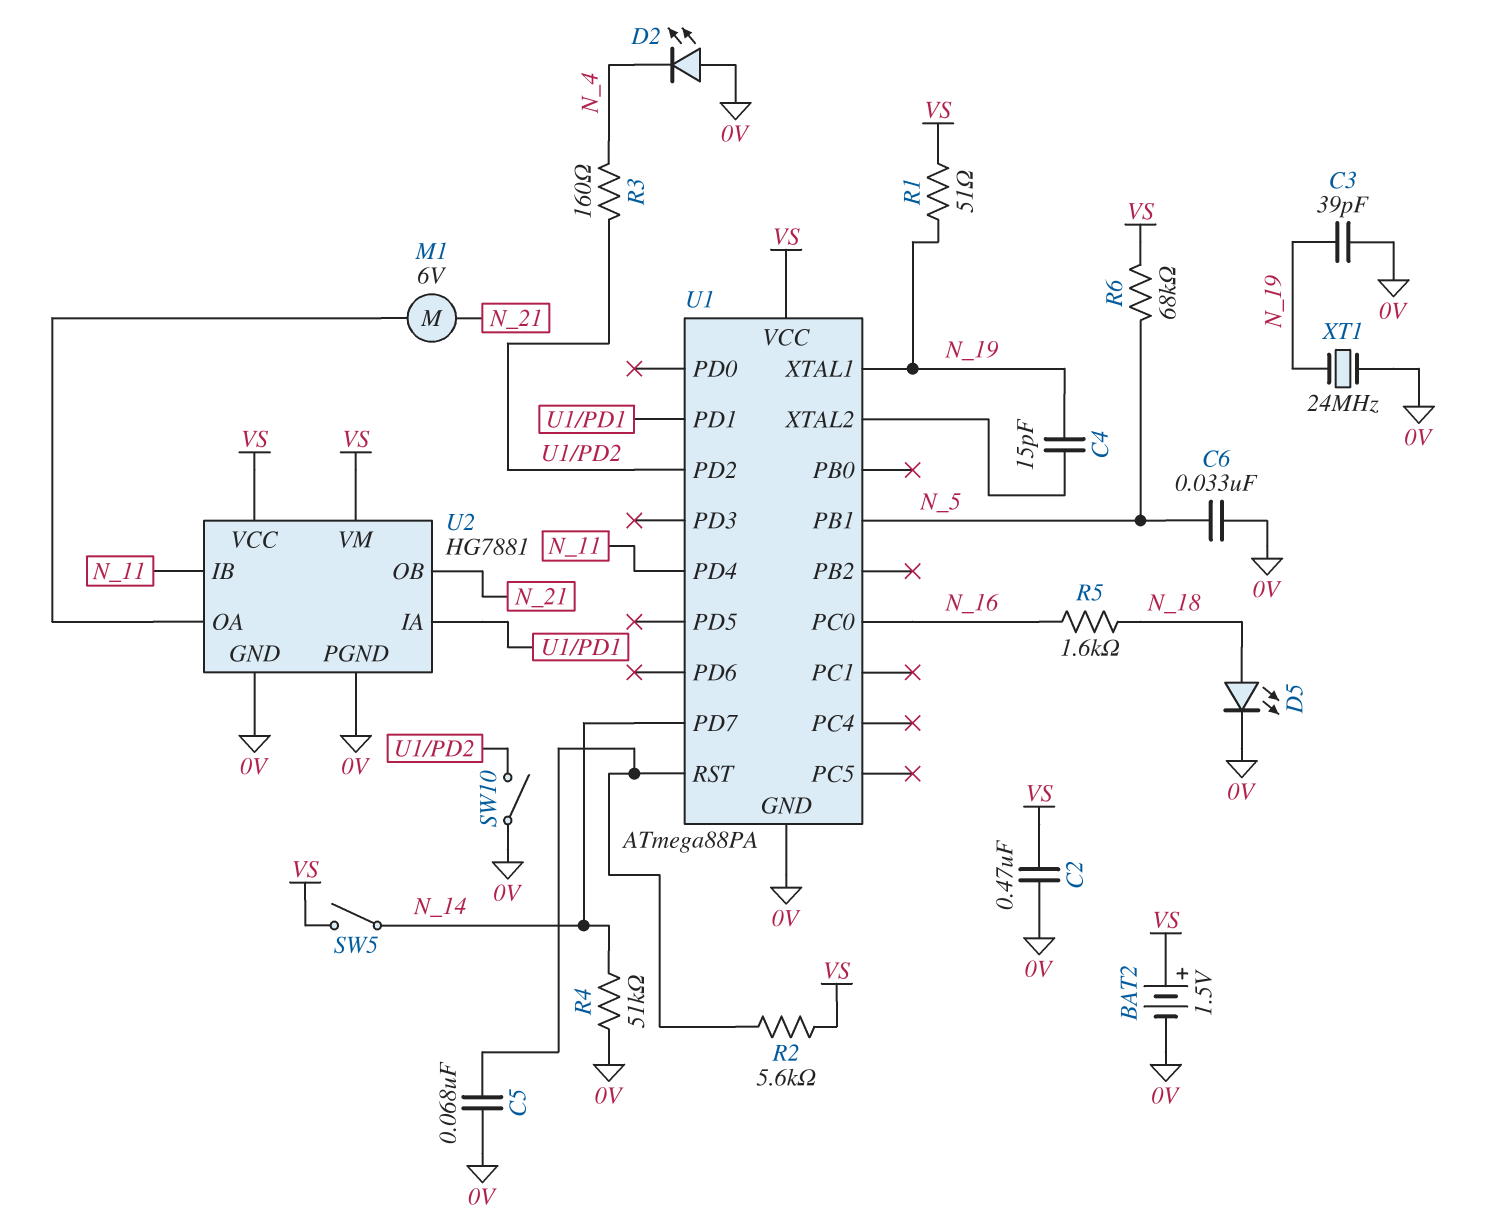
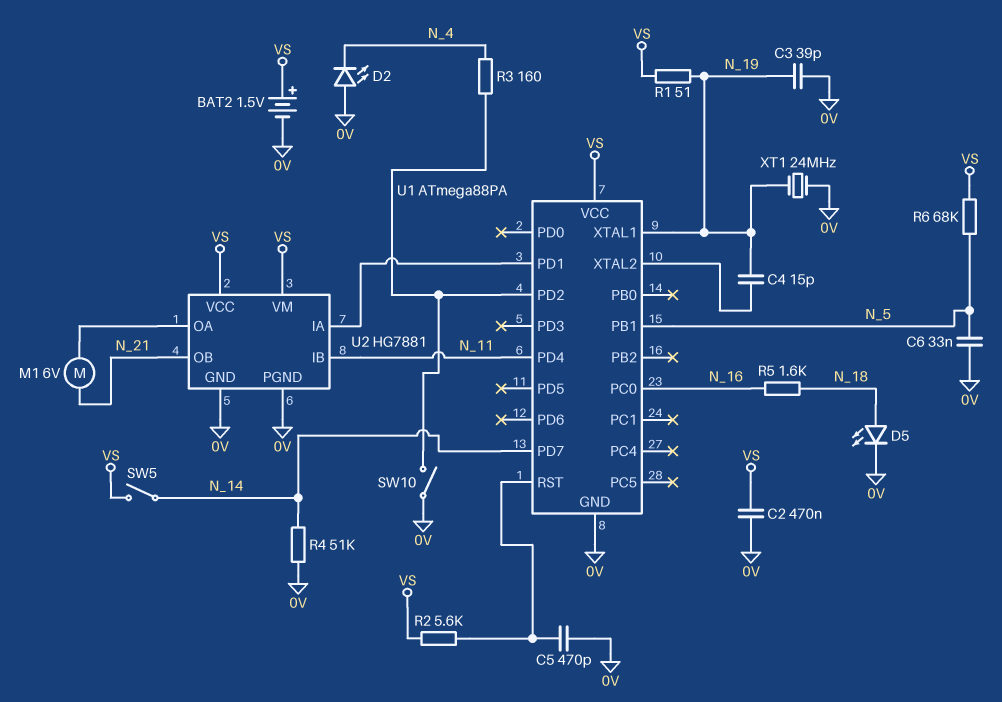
C5: 68nF (0V, U1/RST) -> 470pF (0V, U1/RST)

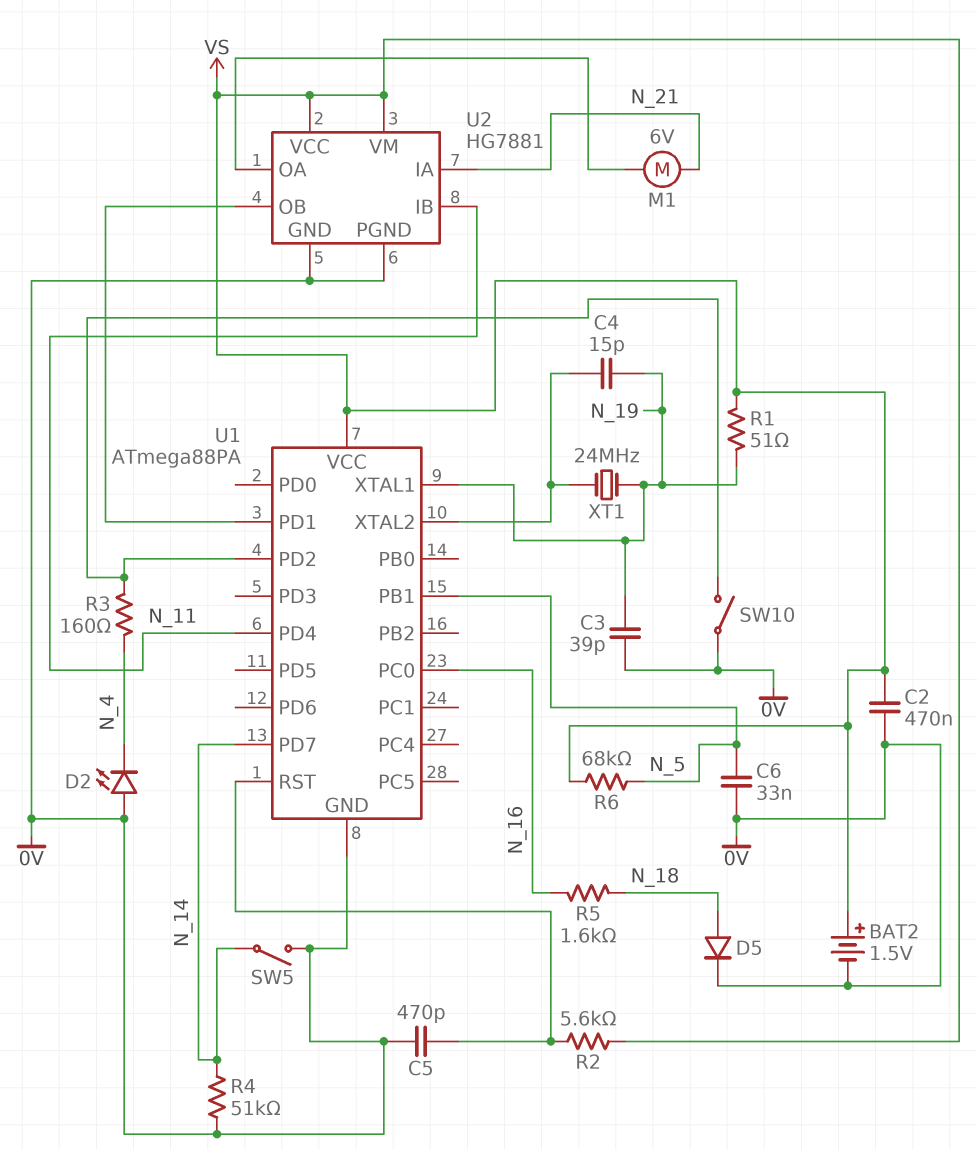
D5: LED (A N_18, K 0V) -> diode (A N_18, K 0V)
SW5: switch (N_14, VS) -> switch (0V, N_14)
U2 pin IA: U1/PD1 -> N_21
U2 pin OB: N_21 -> U1/PD1
XT1: 24MHz (0V, N_19) -> 24MHz (N_19, U1/XTAL2)

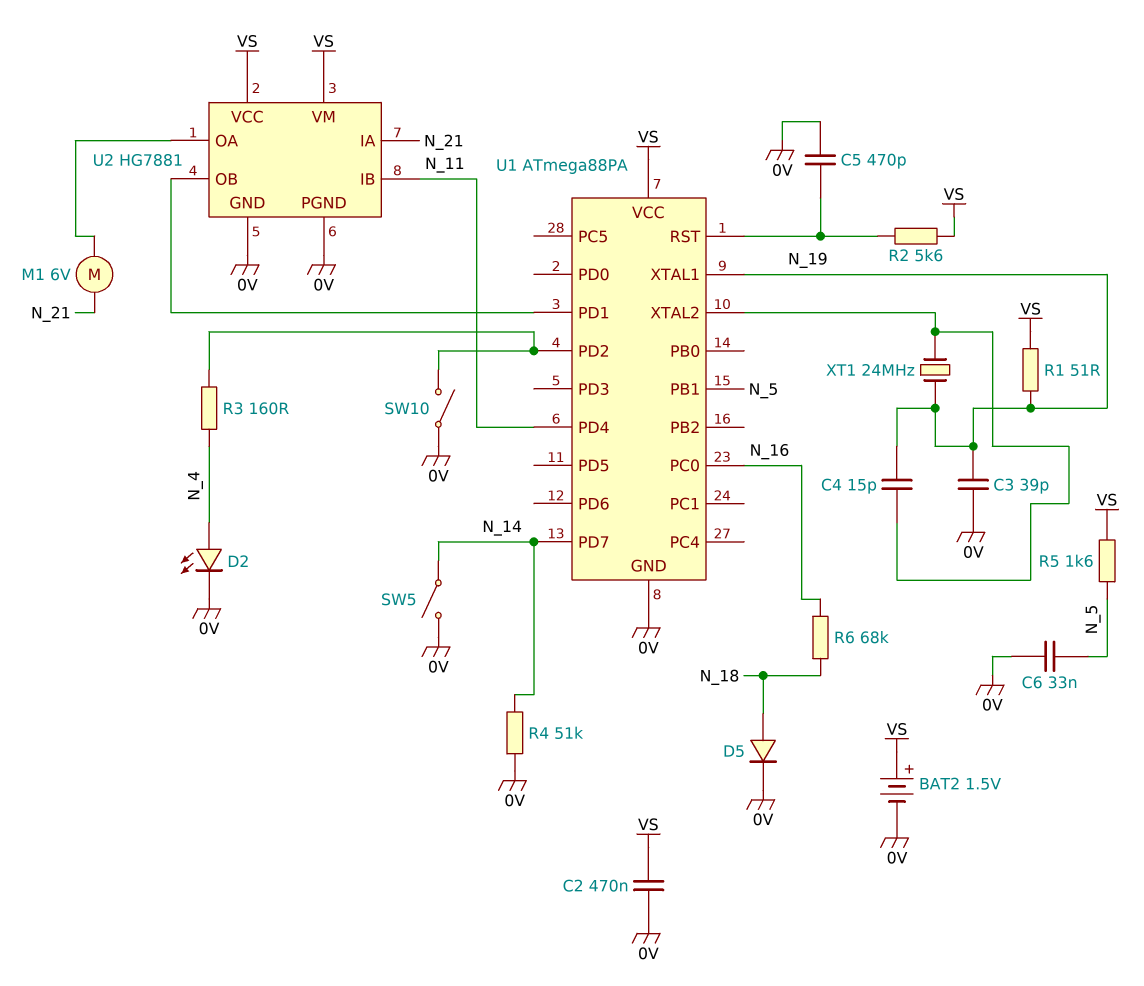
D2: LED (A 0V, K N_4) -> LED (A N_4, K 0V)
R5: 1.6k (N_16, N_18) -> 1.6k (N_5, VS)
R6: 68k (N_5, VS) -> 68k (N_16, N_18)

